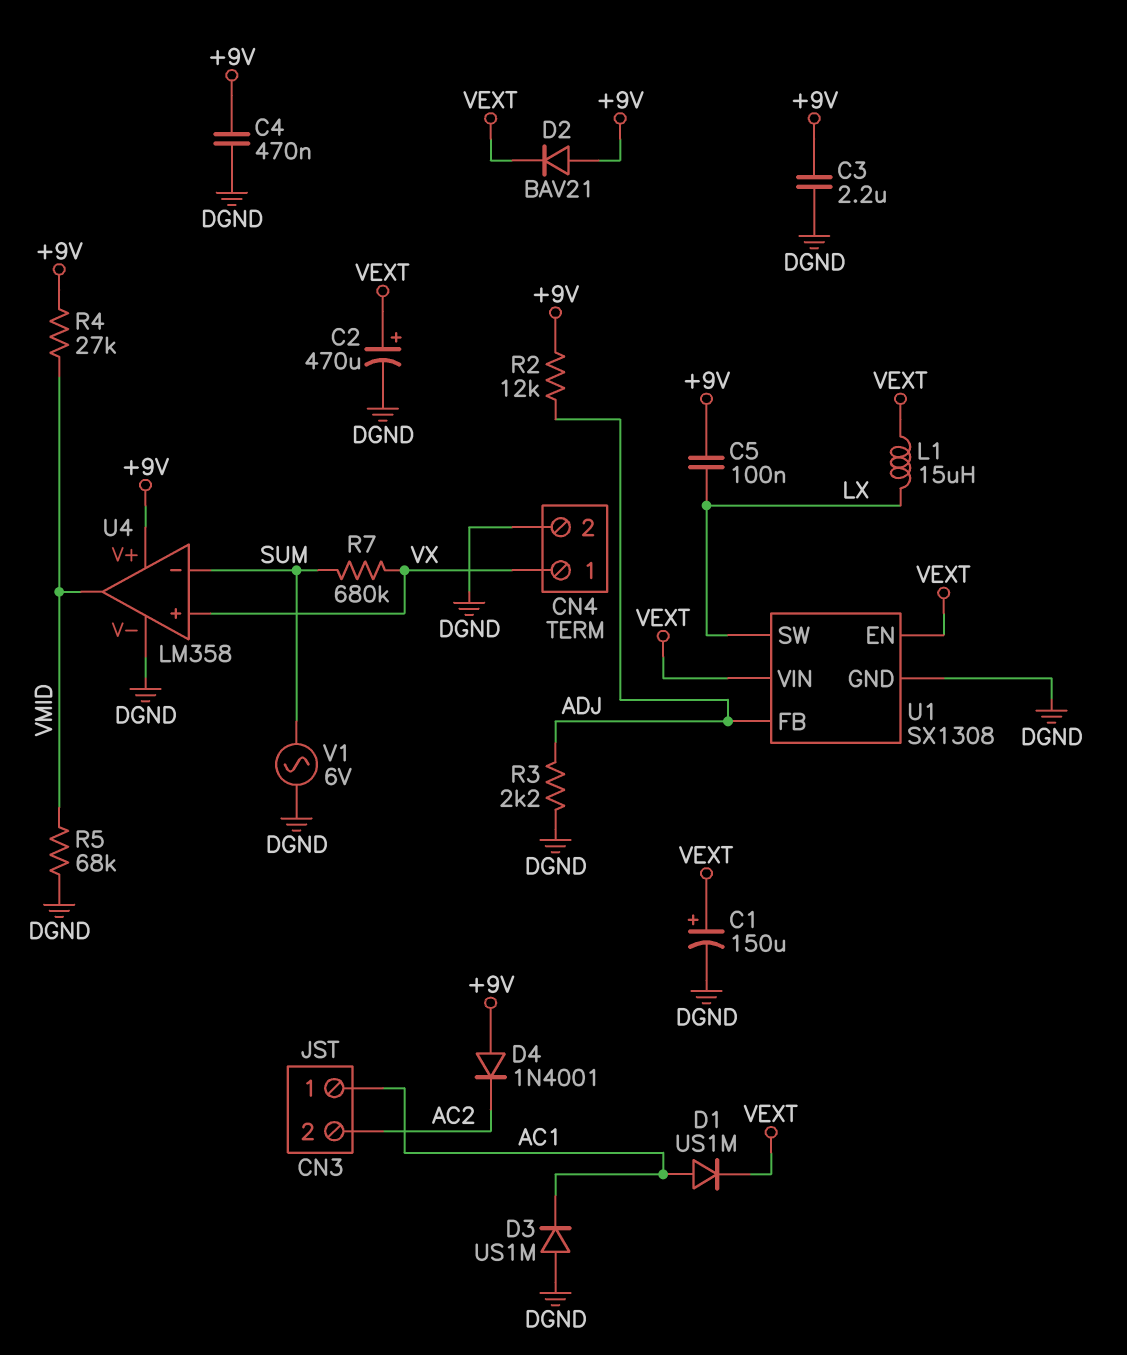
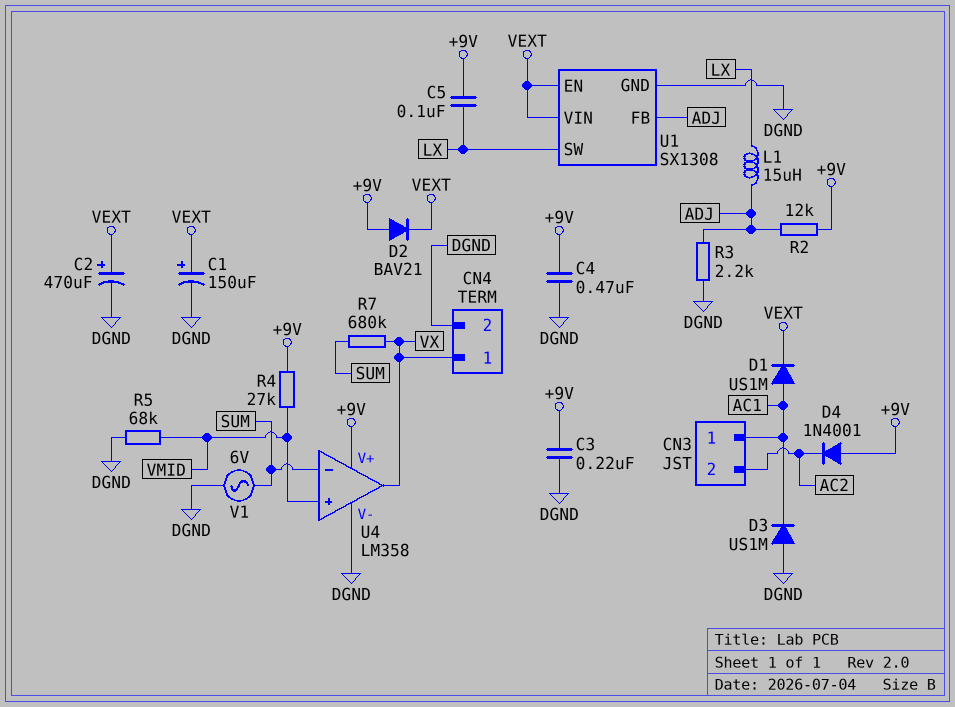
C3: 2.2uF (+9V, DGND) -> 220nF (+9V, DGND)
L1: 15uH (LX, VEXT) -> 15uH (ADJ, LX)
U4 pin in+: VX -> VMID
U4 pin out: VMID -> VX

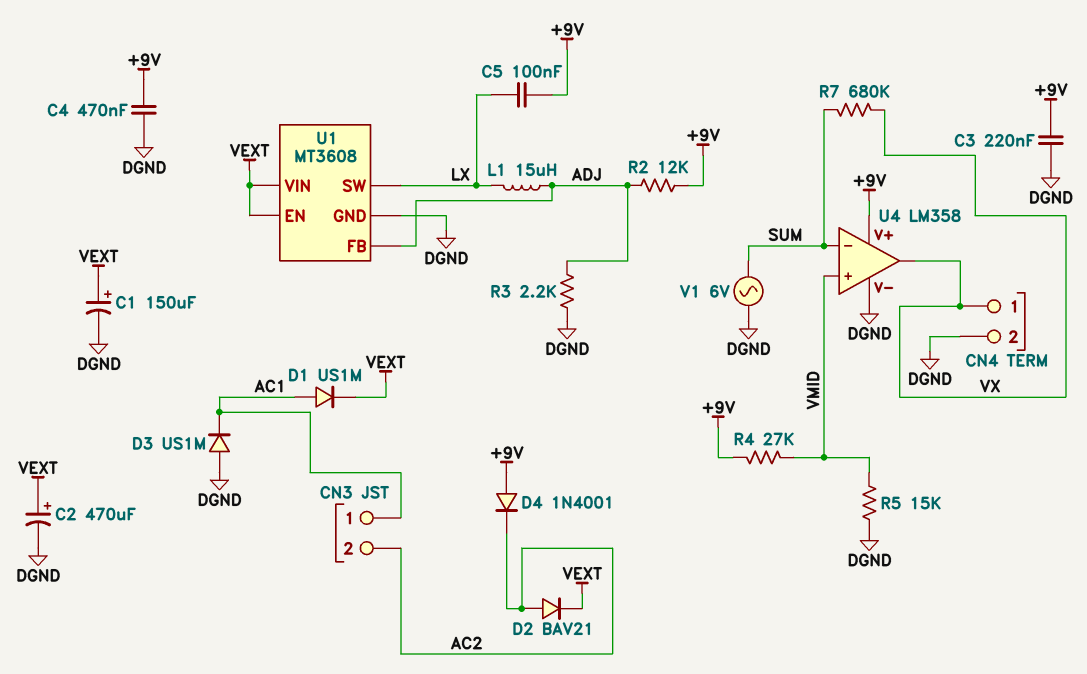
D2: diode BAV21 (A +9V, K VEXT) -> diode BAV21 (A AC2, K VEXT)
R5: 68k (DGND, VMID) -> 15k (DGND, VMID)
U1: SX1308 -> MT3608

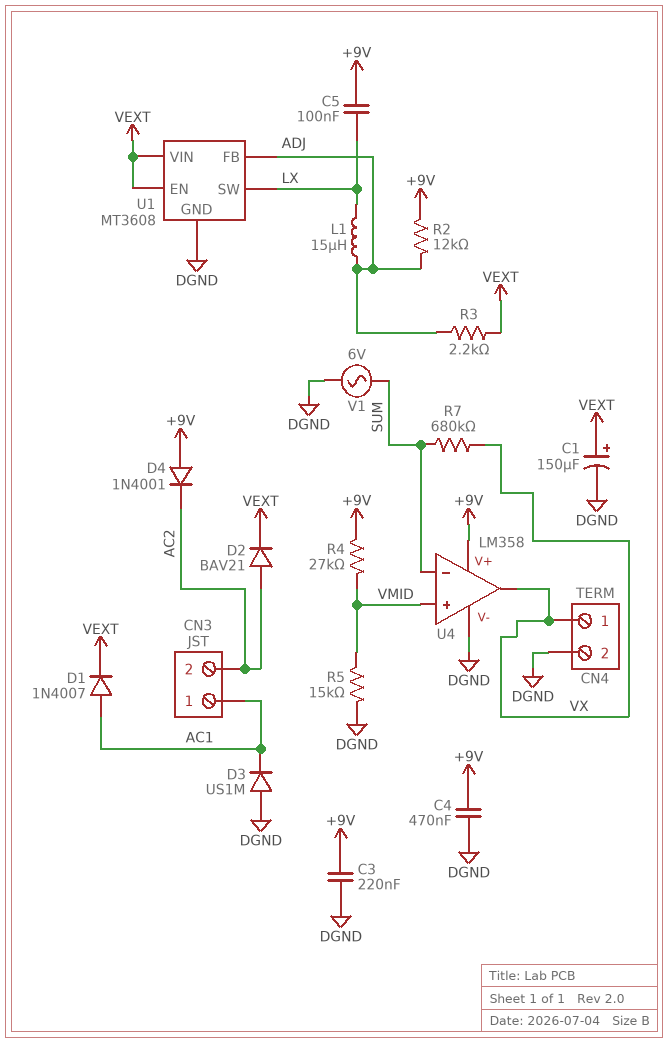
C2: 470uF (plus VEXT, minus DGND) -> none
D1: diode US1M (A AC1, K VEXT) -> diode 1N4007 (A AC1, K VEXT)
R3: 2.2k (ADJ, DGND) -> 2.2k (ADJ, VEXT)

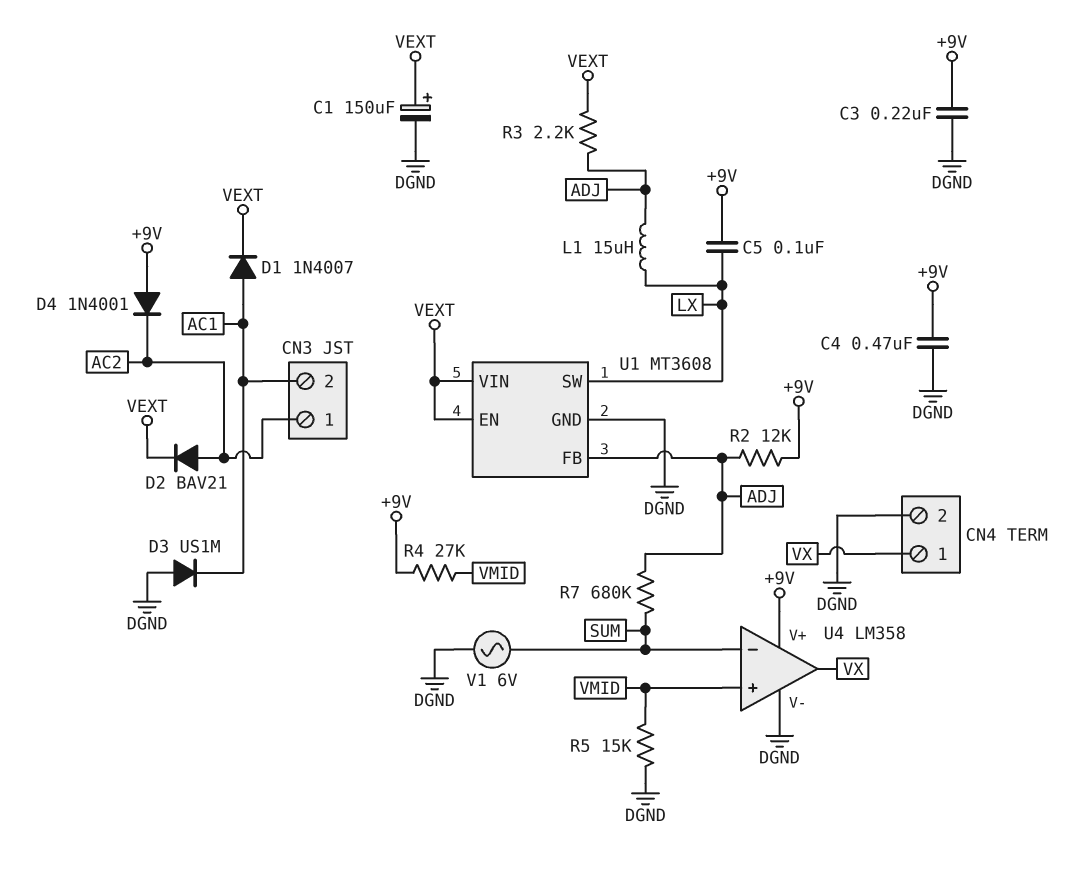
CN3 pin 1: AC1 -> AC2
CN3 pin 2: AC2 -> AC1
R7: 680k (SUM, VX) -> 680k (ADJ, SUM)

